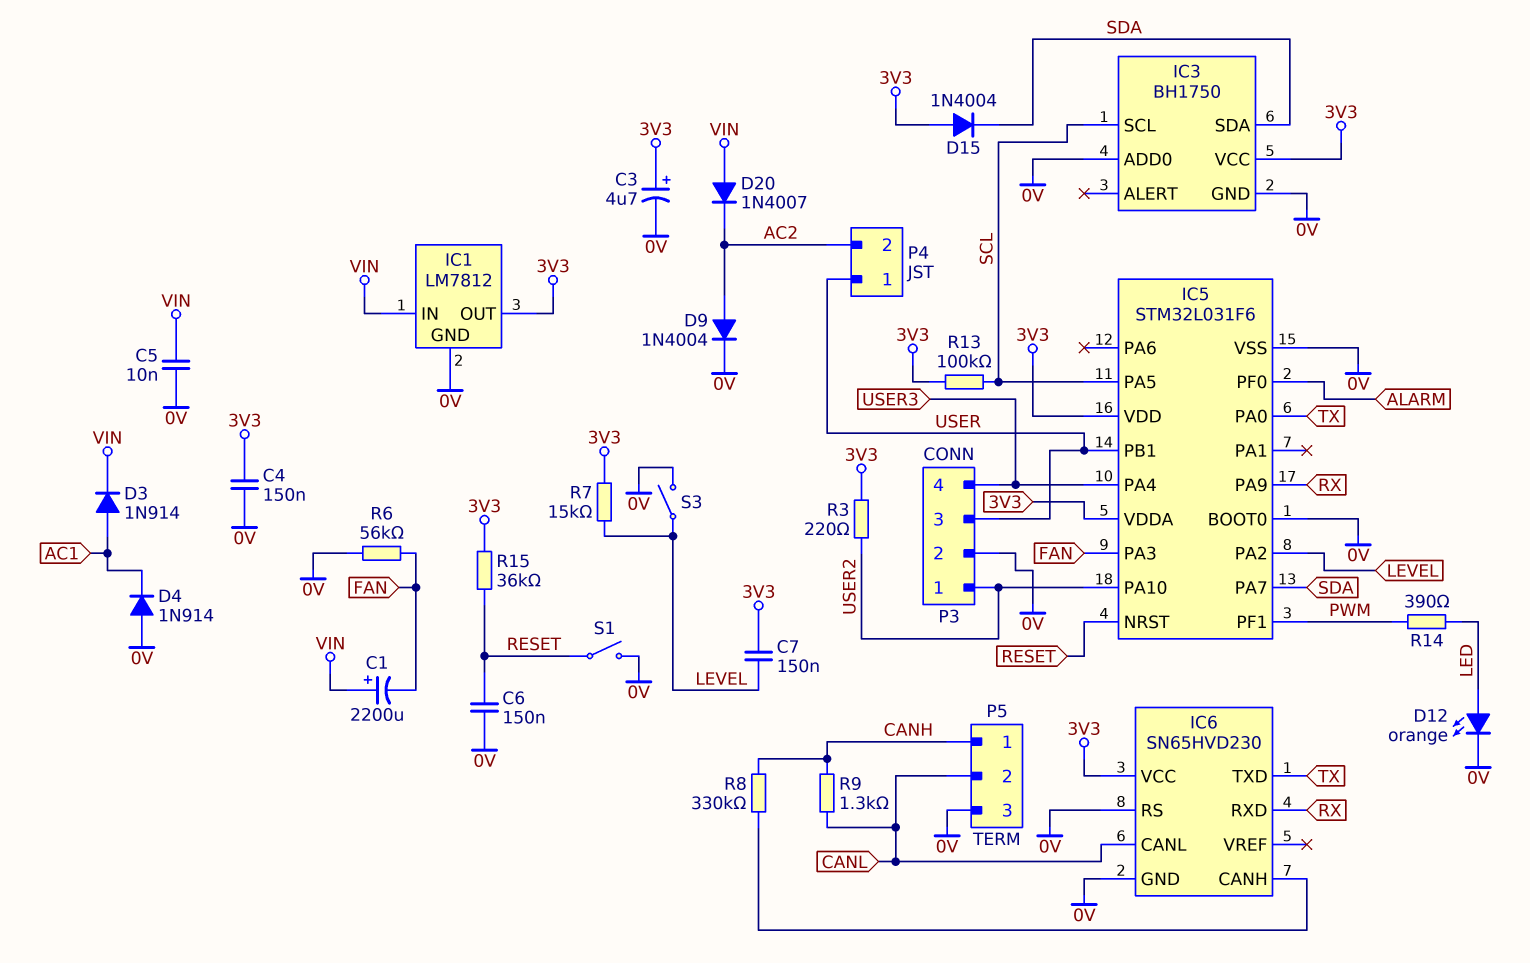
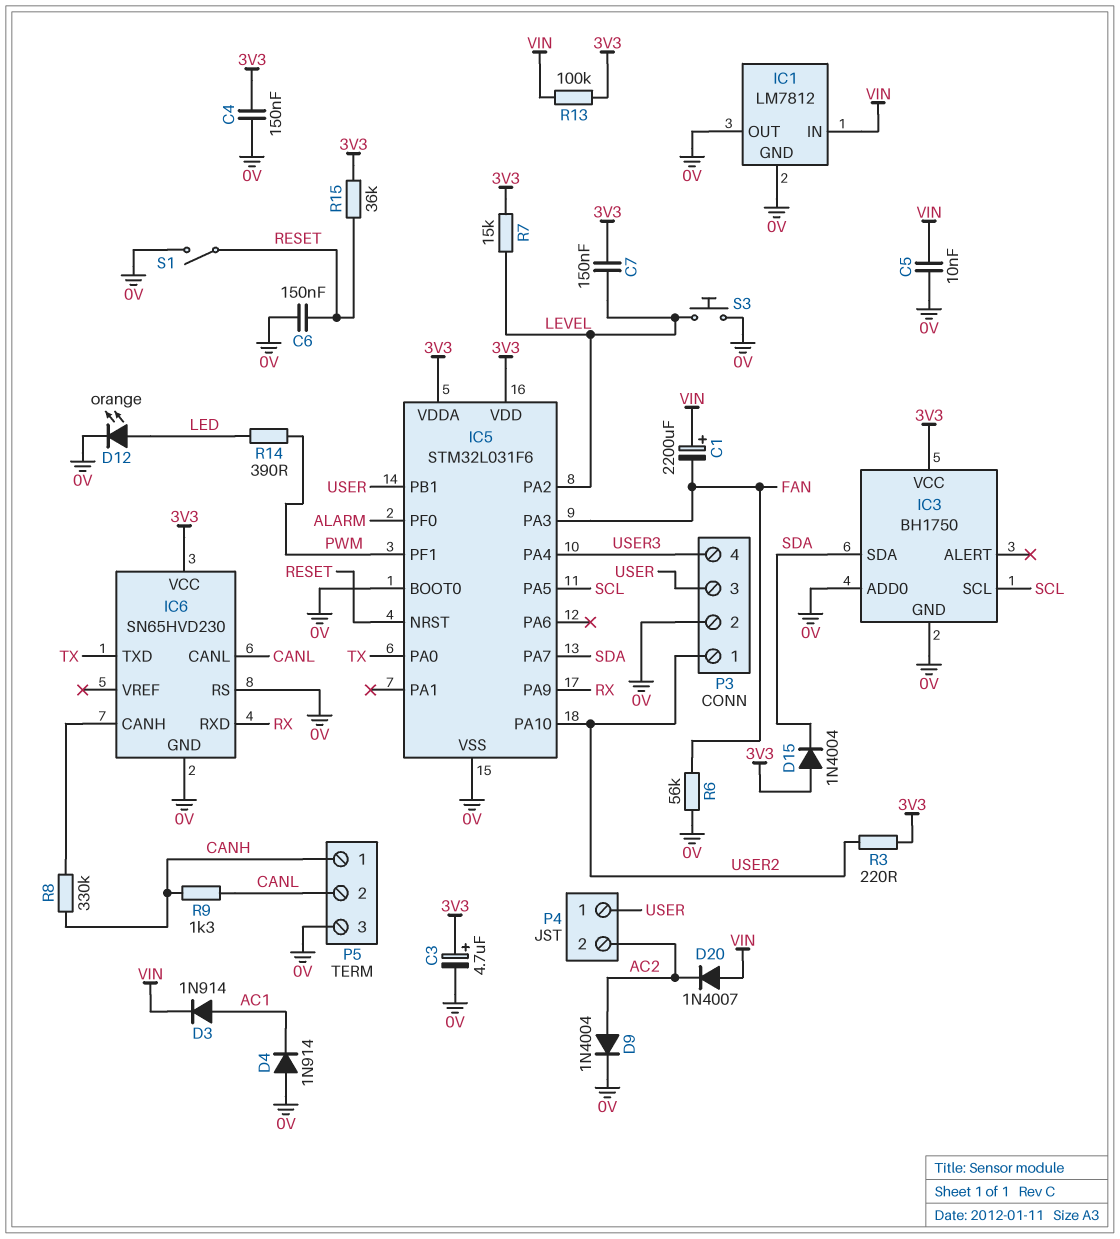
IC1 pin OUT: 3V3 -> 0V
R13: 100k (3V3, SCL) -> 100k (3V3, VIN)
S3: switch (0V, LEVEL) -> button (0V, LEVEL)

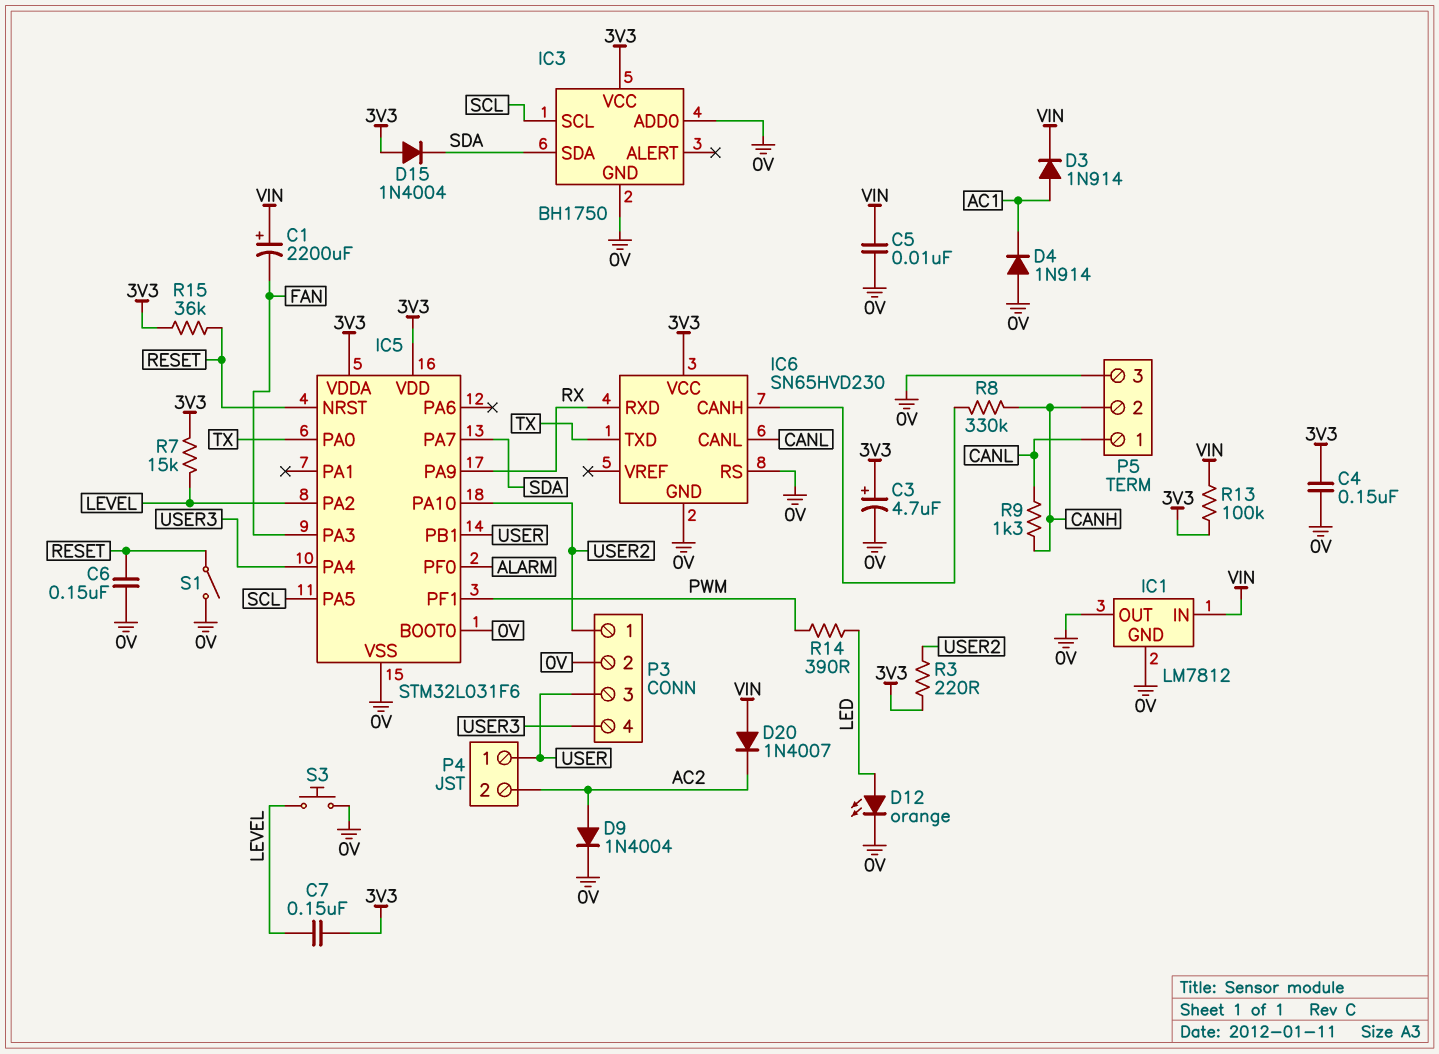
P5 pin 1: CANH -> CANL
P5 pin 2: CANL -> CANH
R6: 56k (0V, FAN) -> none

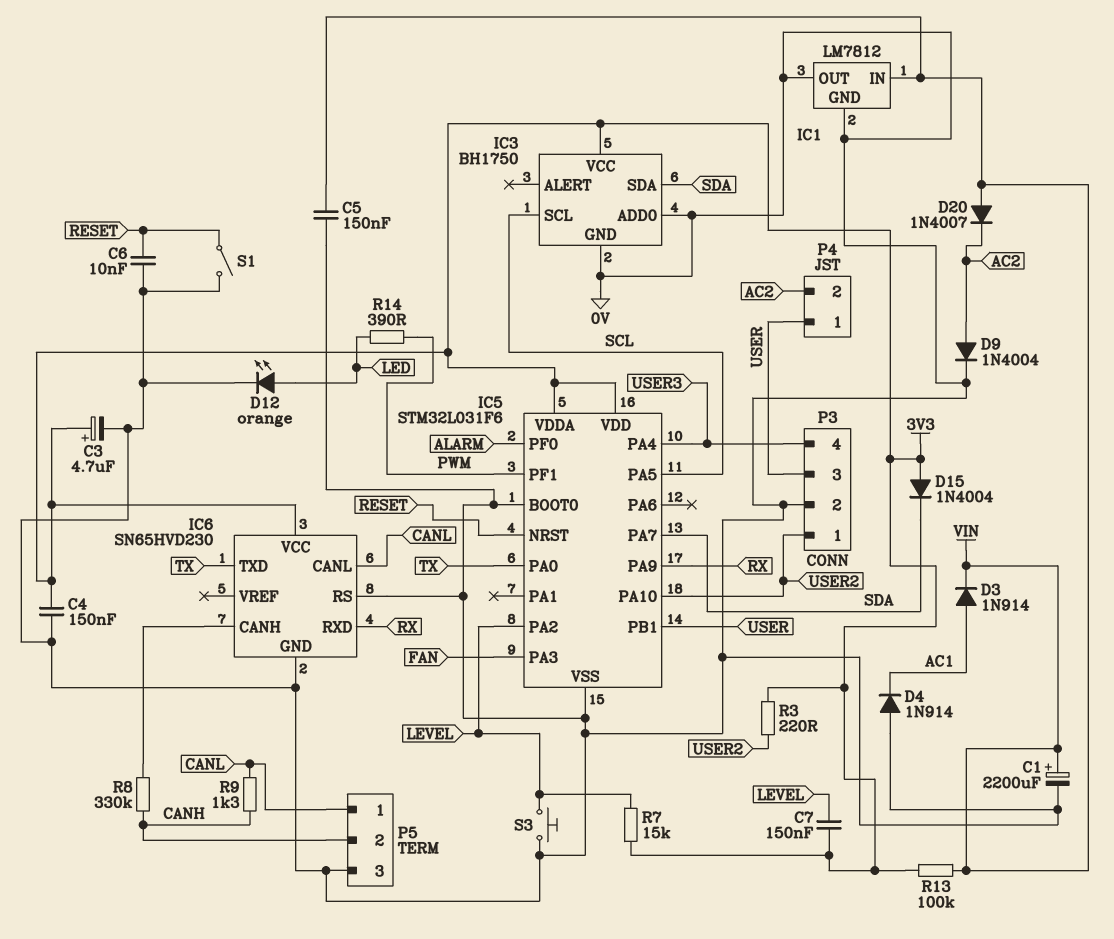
C1: 2200uF (plus VIN, minus FAN) -> 2200uF (plus VIN, minus 0V)
C5: 10nF (0V, VIN) -> 150nF (0V, VIN)
C6: 150nF (0V, RESET) -> 10nF (0V, RESET)
R15: 36k (3V3, RESET) -> none

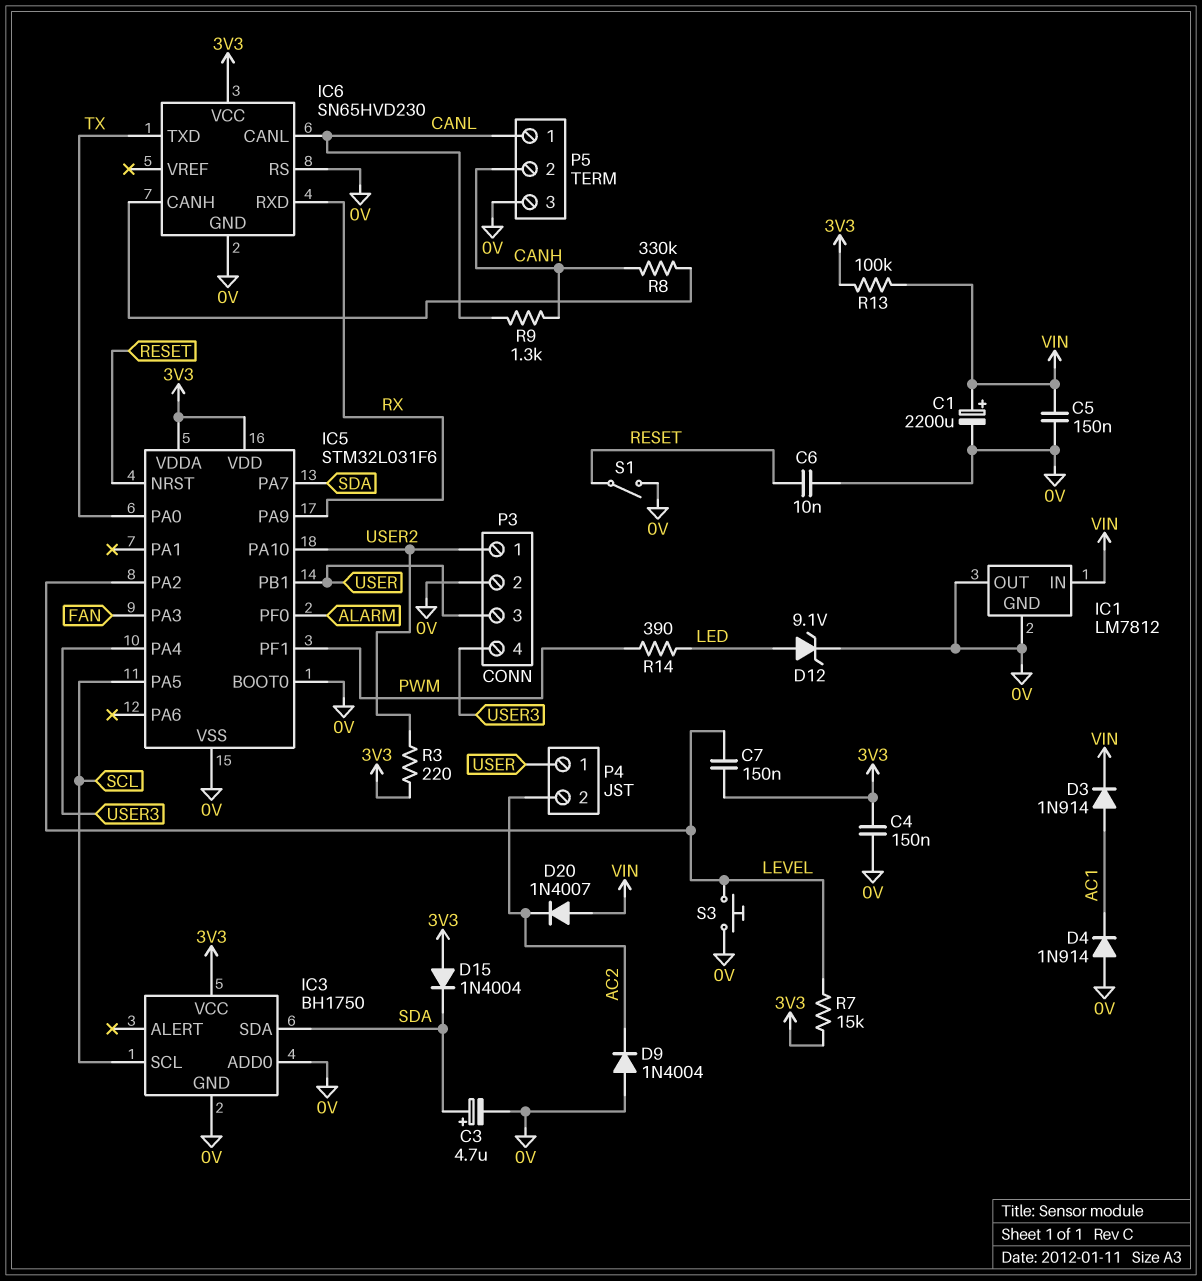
C3: 4.7uF (plus 3V3, minus 0V) -> 4.7uF (plus SDA, minus 0V)
D9: diode 1N4004 (A AC2, K 0V) -> diode 1N4004 (A 0V, K AC2)
D12: LED orange (A LED, K 0V) -> zener 9.1V (A LED, K 0V)

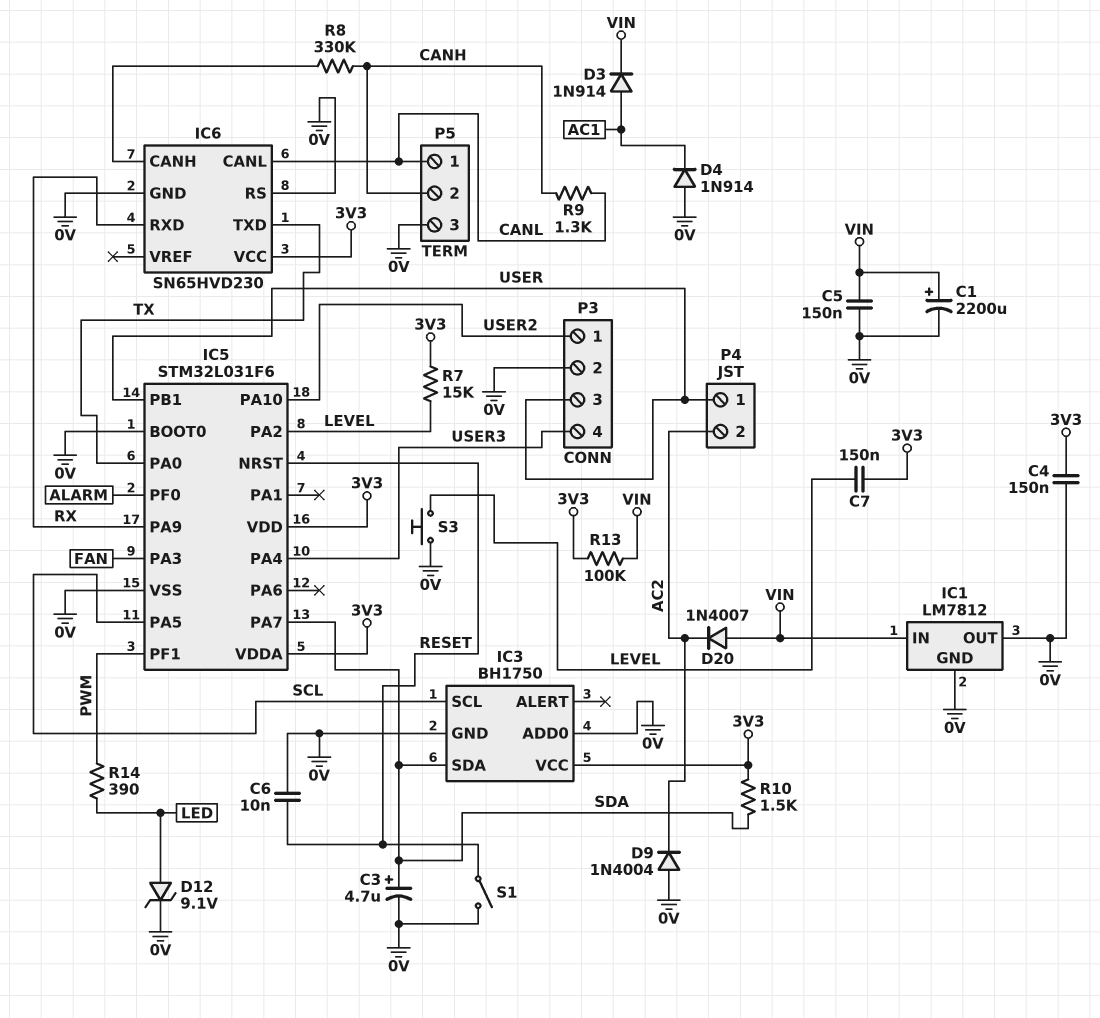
D15: diode 1N4004 (A 3V3, K SDA) -> none
R3: 220 (3V3, USER2) -> none
R10: none -> 1.5k (3V3, SDA)

